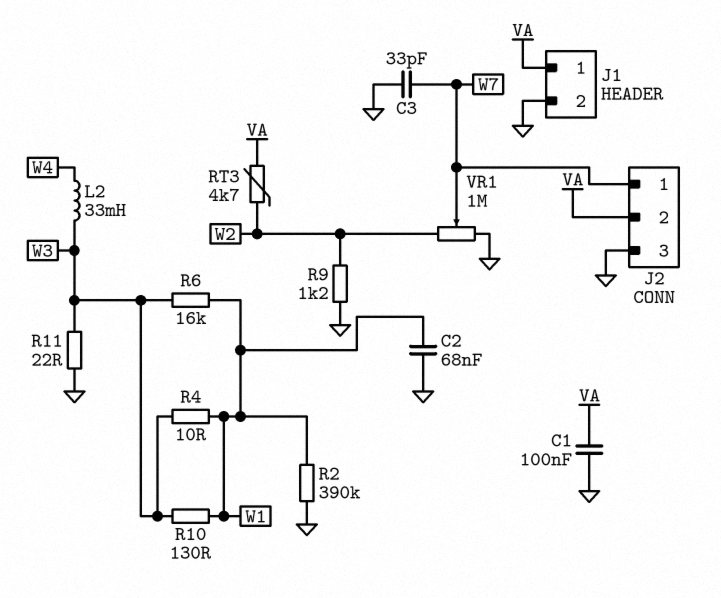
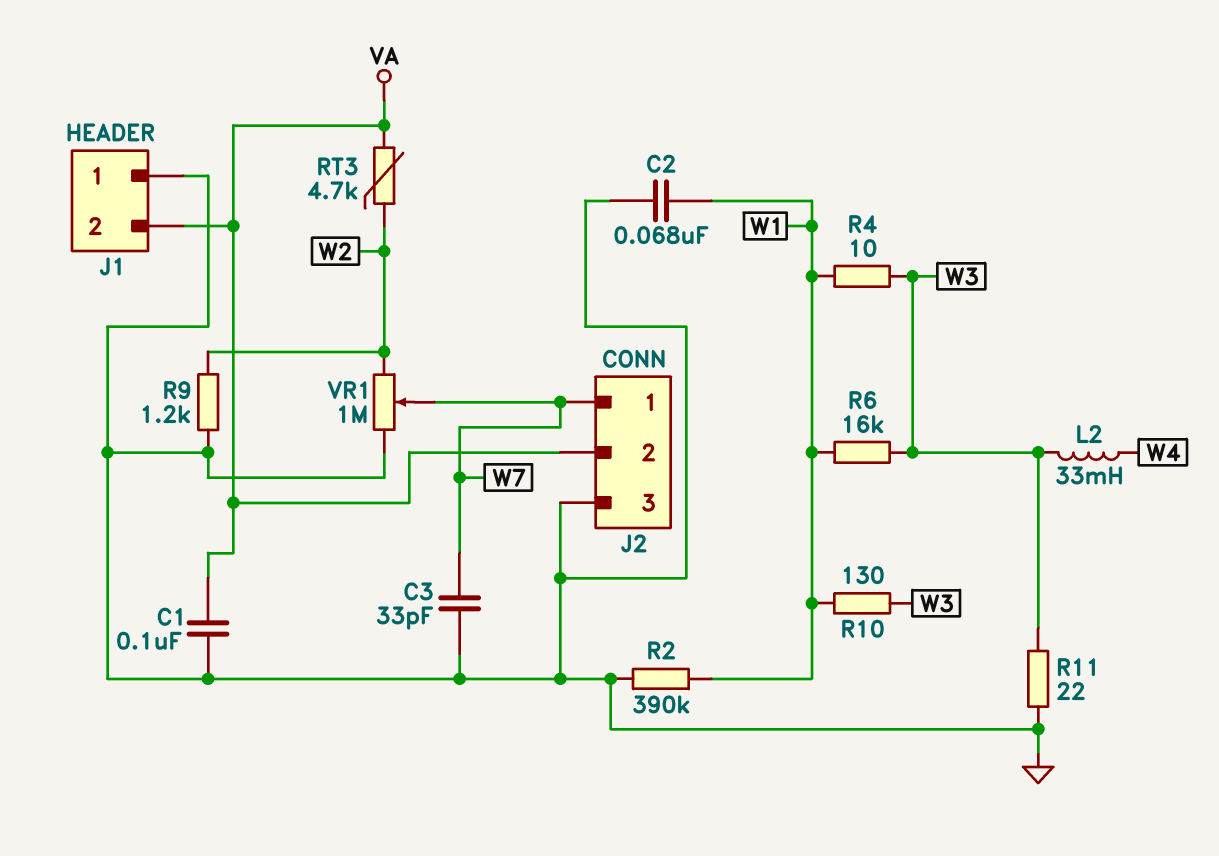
J1 pin 1: VA -> GND
J1 pin 2: GND -> VA

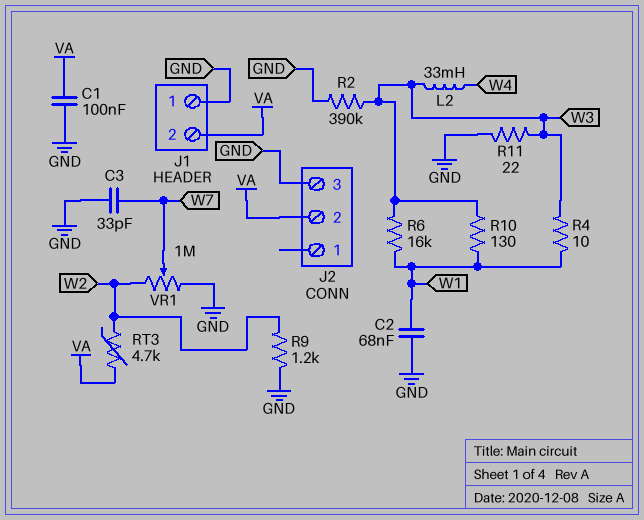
J2 pin 1: W7 -> none
R2: 390k (GND, W1) -> 390k (GND, W3)

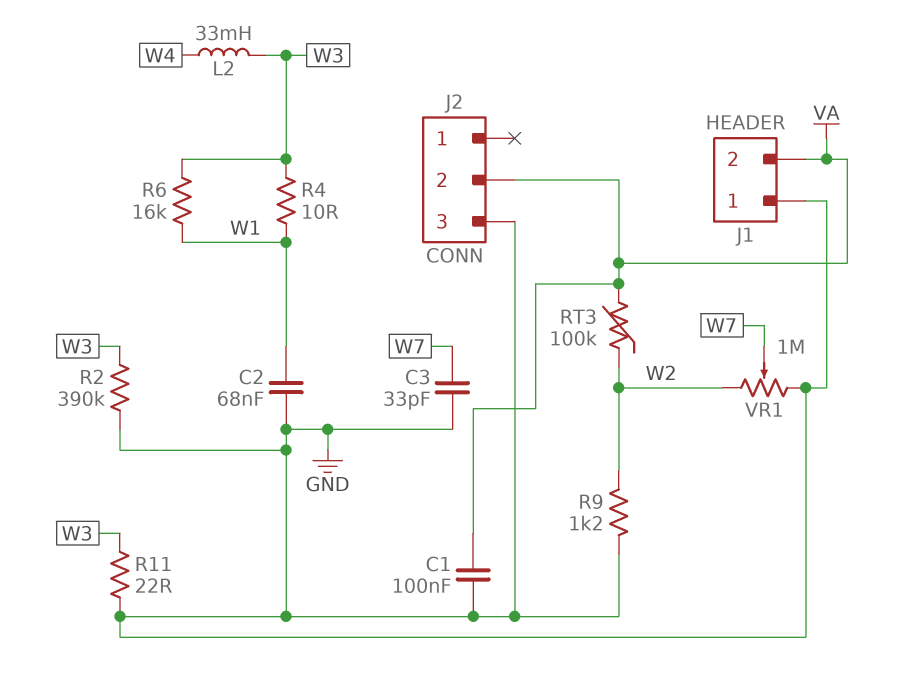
R10: 130 (W1, W3) -> none
RT3: 4.7k (VA, W2) -> 100k (VA, W2)

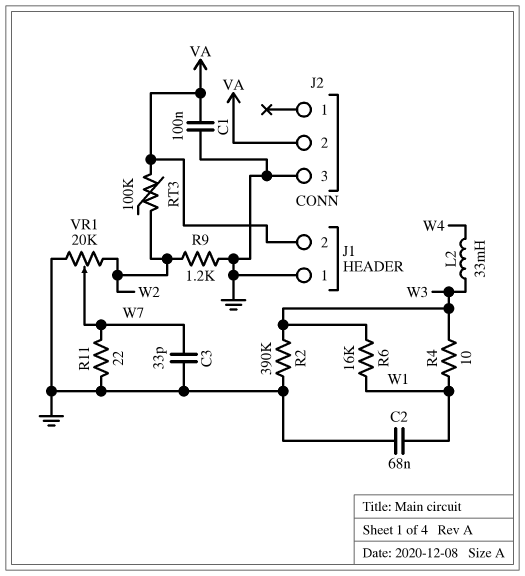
R11: 22 (GND, W3) -> 22 (GND, W7)
VR1: 1M (GND, W2, wiper W7) -> 20k (GND, W2, wiper W7)

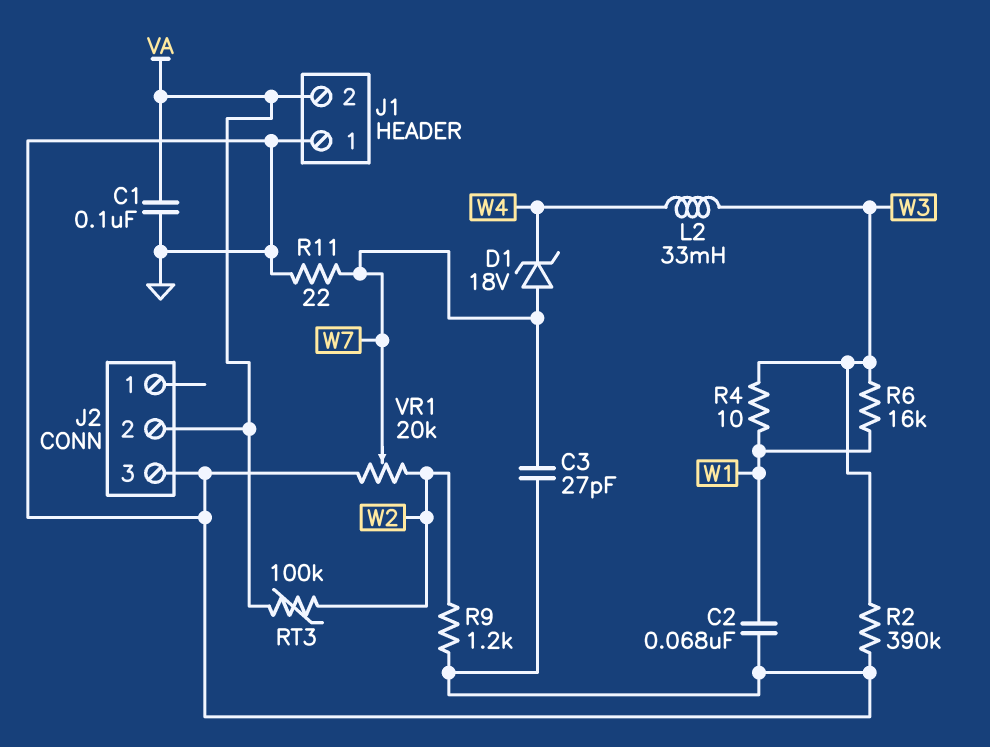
C3: 33pF (GND, W7) -> 27pF (GND, W7)
D1: none -> zener 18V (A W7, K W4)

